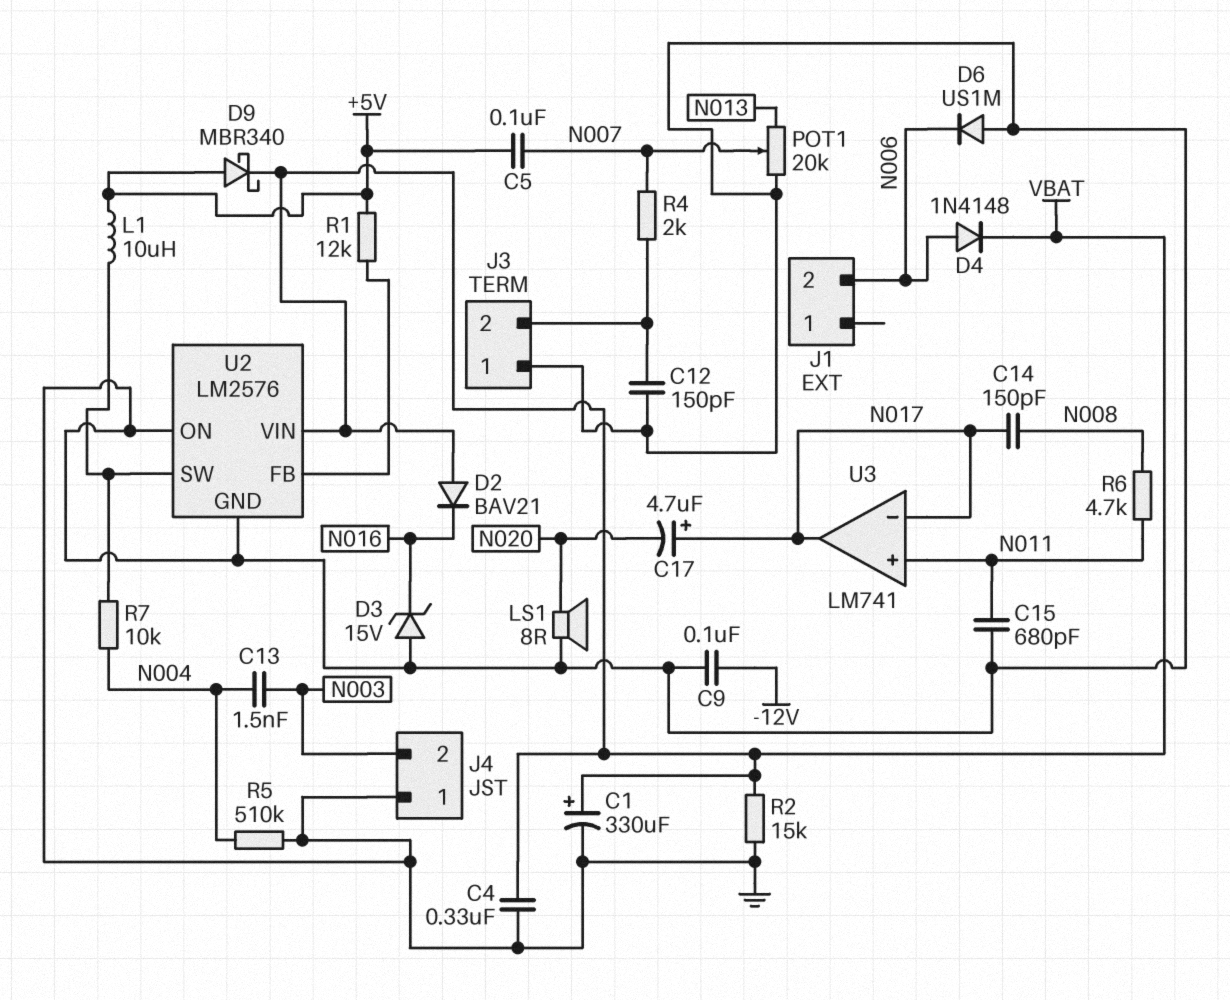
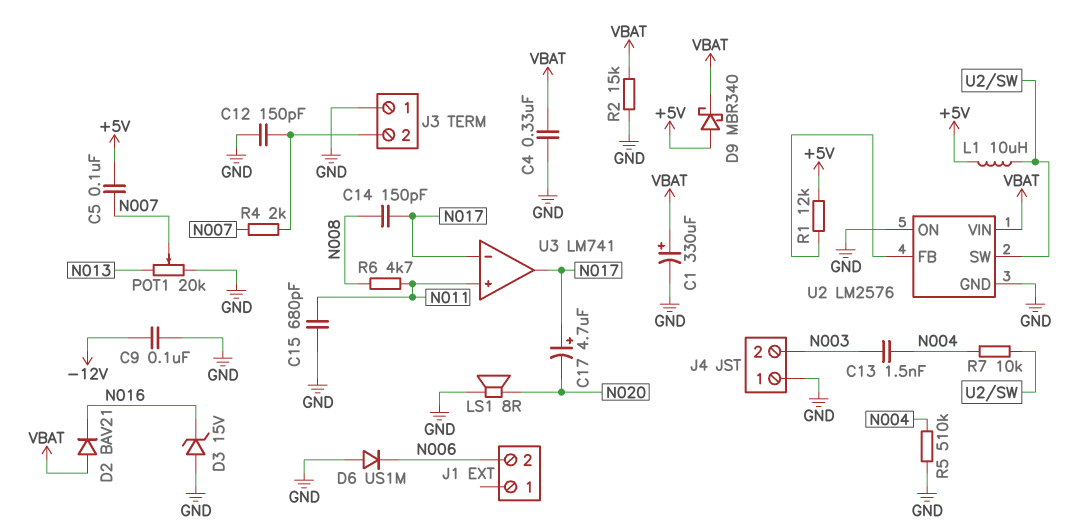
D4: diode 1N4148 (A N006, K VBAT) -> none

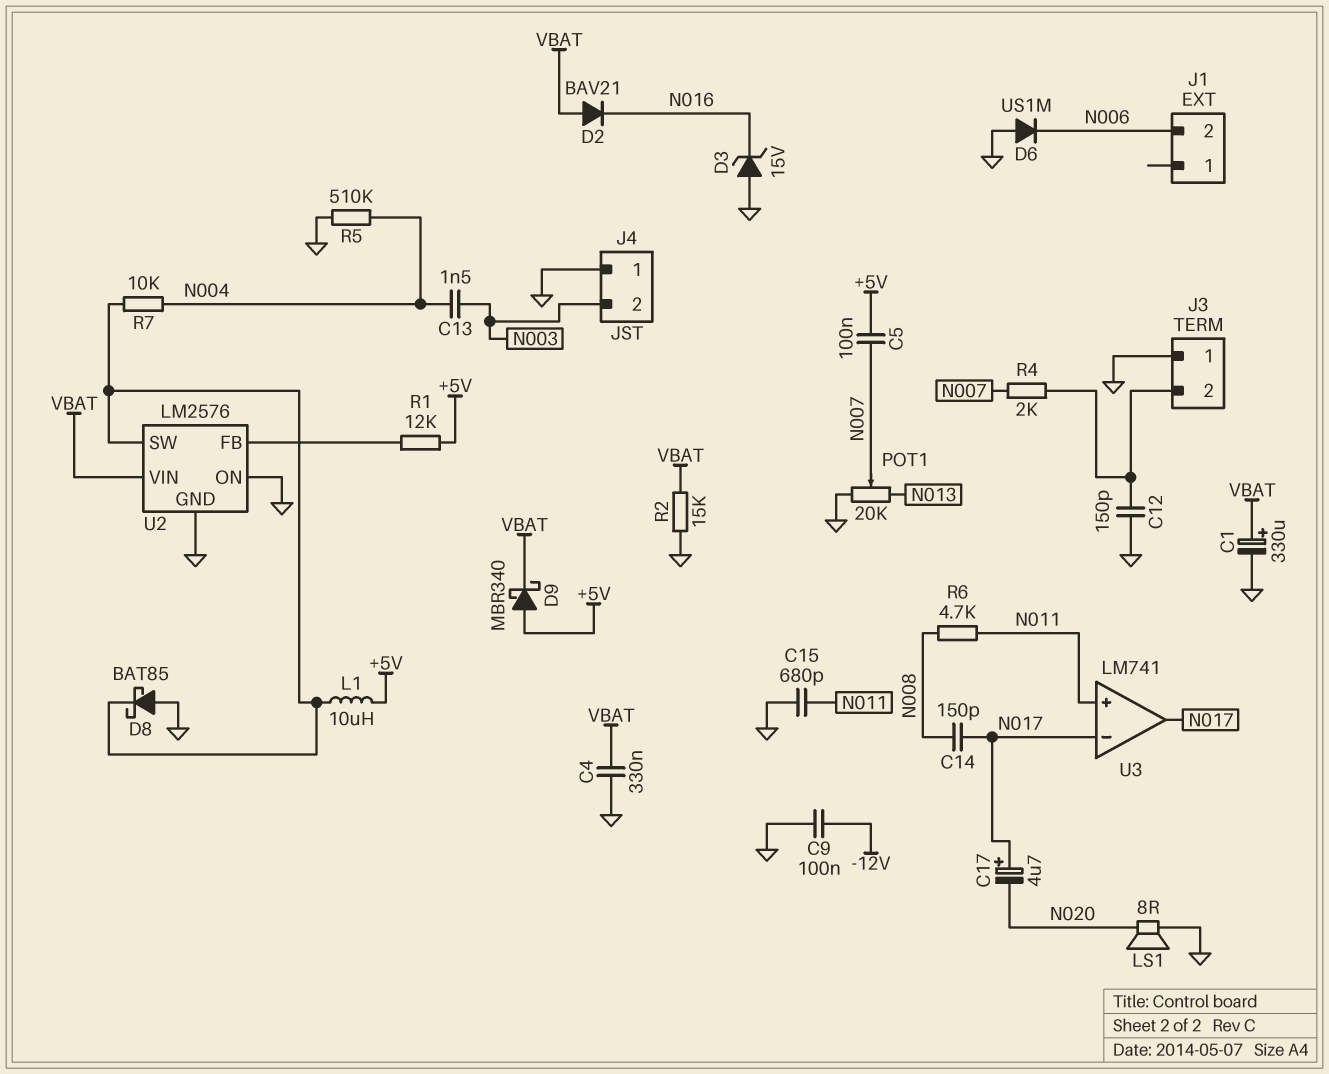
D8: none -> schottky BAT85 (A GND, K U2/SW)

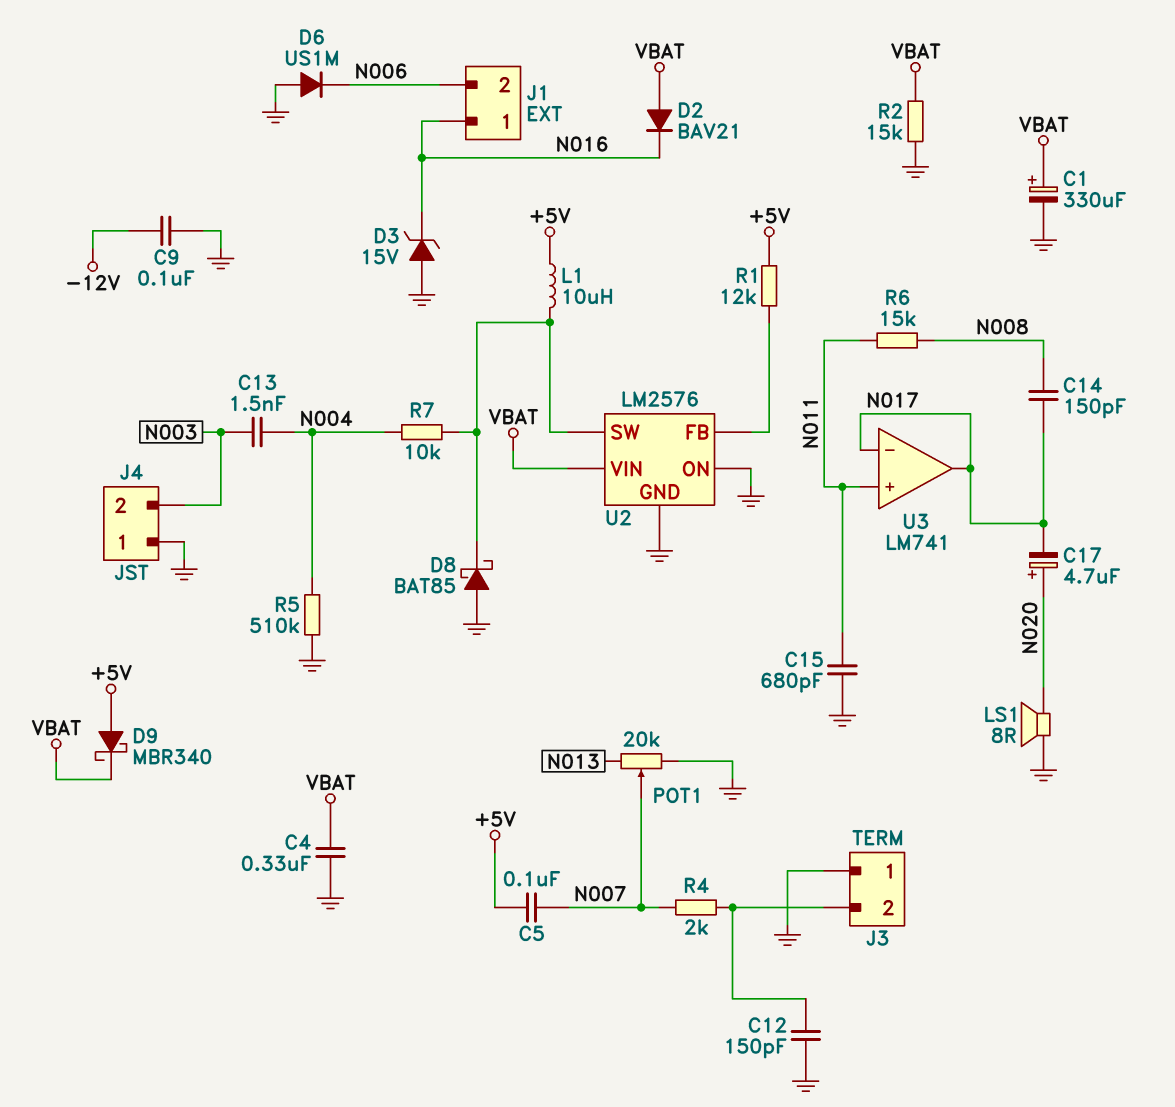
C17: 4.7uF (plus N017, minus N020) -> 4.7uF (plus N020, minus N017)
J1 pin 1: none -> N016
R6: 4.7k (N008, N011) -> 15k (N008, N011)

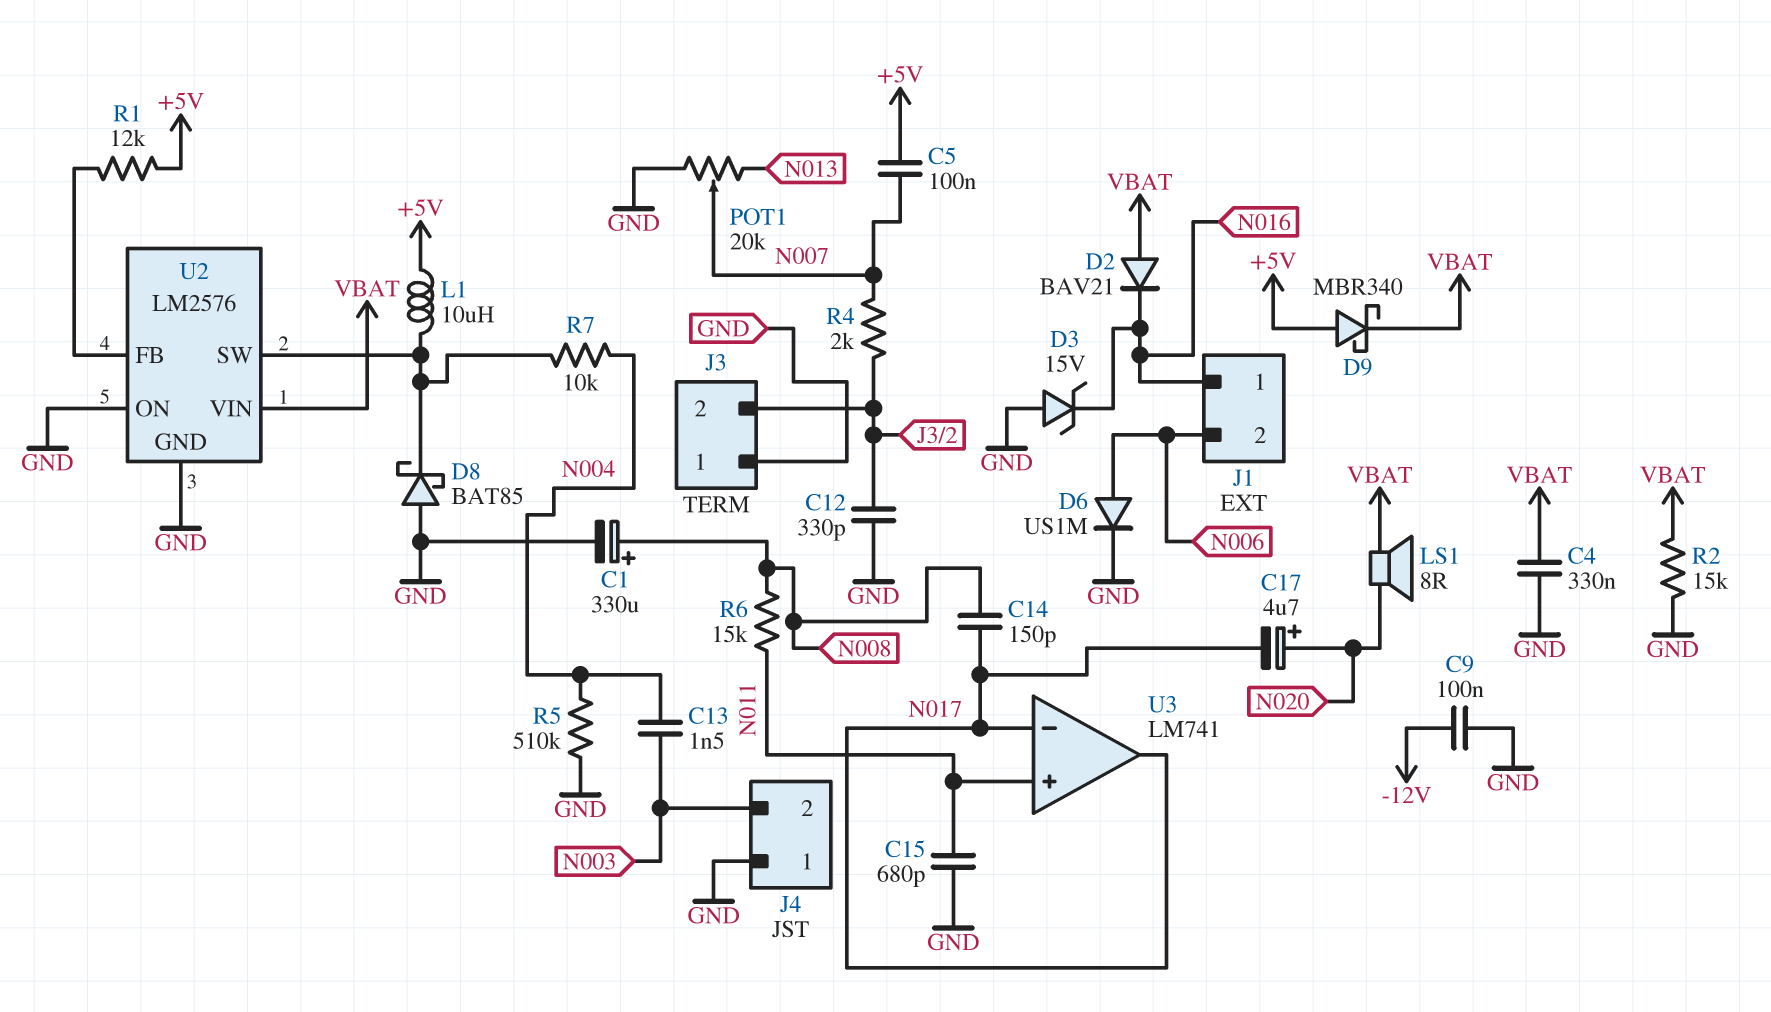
C1: 330uF (plus VBAT, minus GND) -> 330uF (plus N008, minus GND)
C12: 150pF (GND, J3/2) -> 330pF (GND, J3/2)
D6: diode US1M (A GND, K N006) -> diode US1M (A N006, K GND)
LS1: speaker 8R (GND, N020) -> speaker 8R (N020, VBAT)

